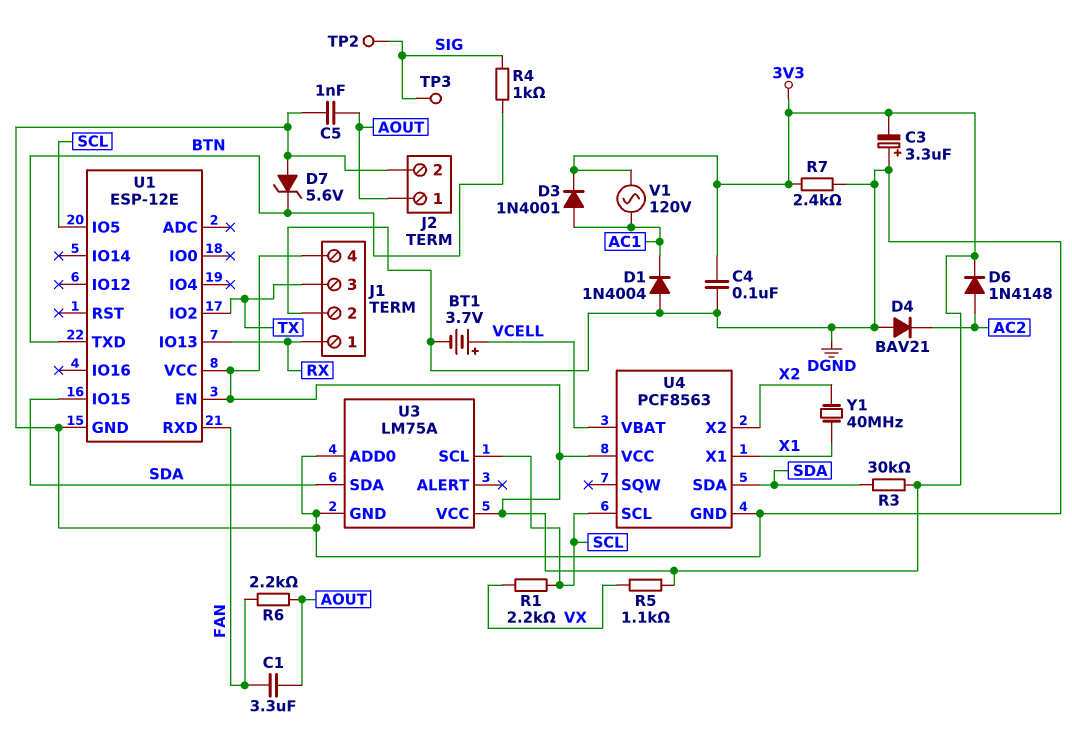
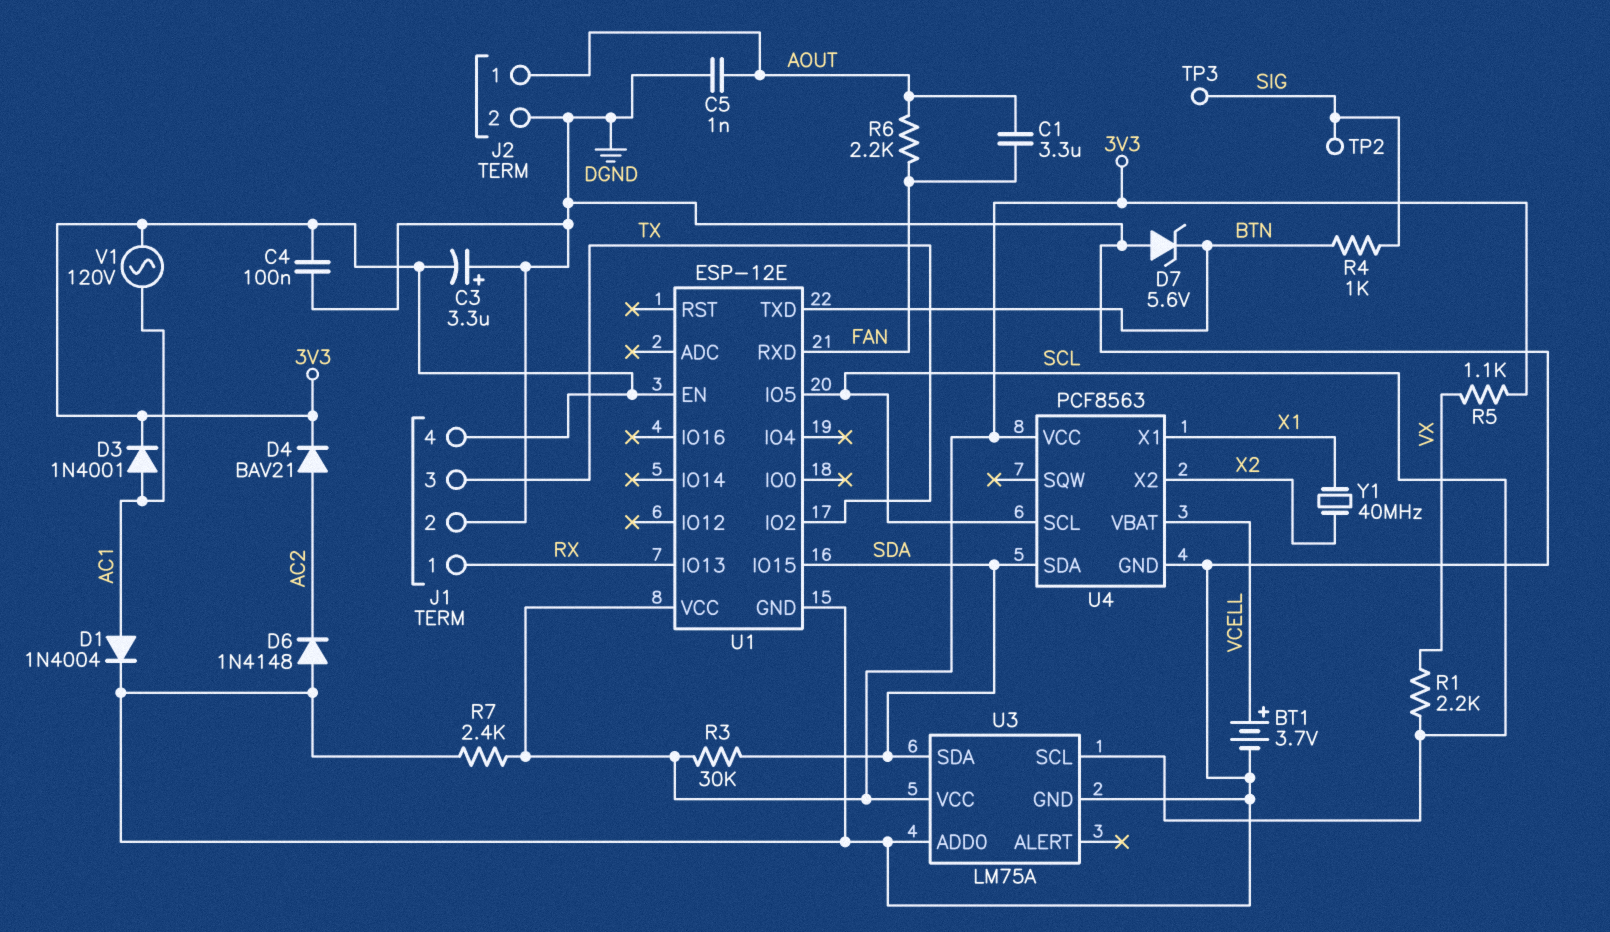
D1: diode 1N4004 (A DGND, K AC1) -> diode 1N4004 (A AC1, K DGND)
D4: diode BAV21 (A DGND, K AC2) -> diode BAV21 (A AC2, K 3V3)
D6: diode 1N4148 (A AC2, K 3V3) -> diode 1N4148 (A DGND, K AC2)

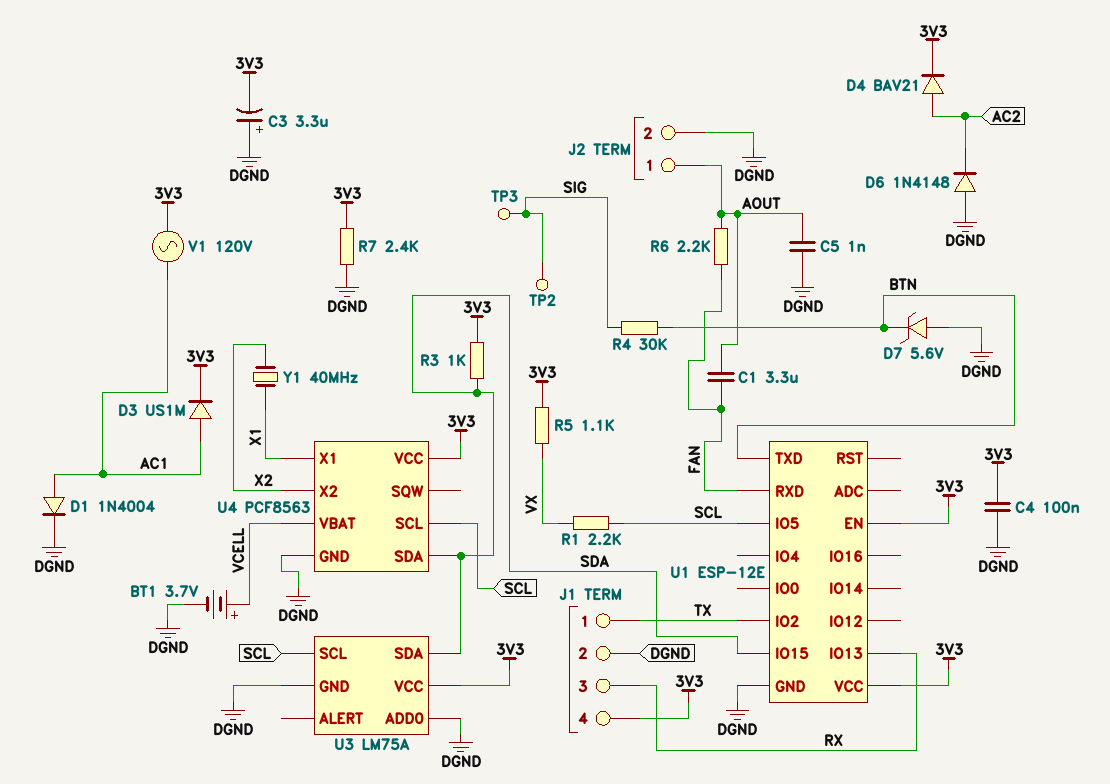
D3: diode 1N4001 (A AC1, K 3V3) -> diode US1M (A AC1, K 3V3)
J1 pin 1: RX -> TX
J1 pin 3: TX -> RX
R3: 30k (3V3, SDA) -> 1k (3V3, SDA)
R4: 1k (BTN, SIG) -> 30k (BTN, SIG)

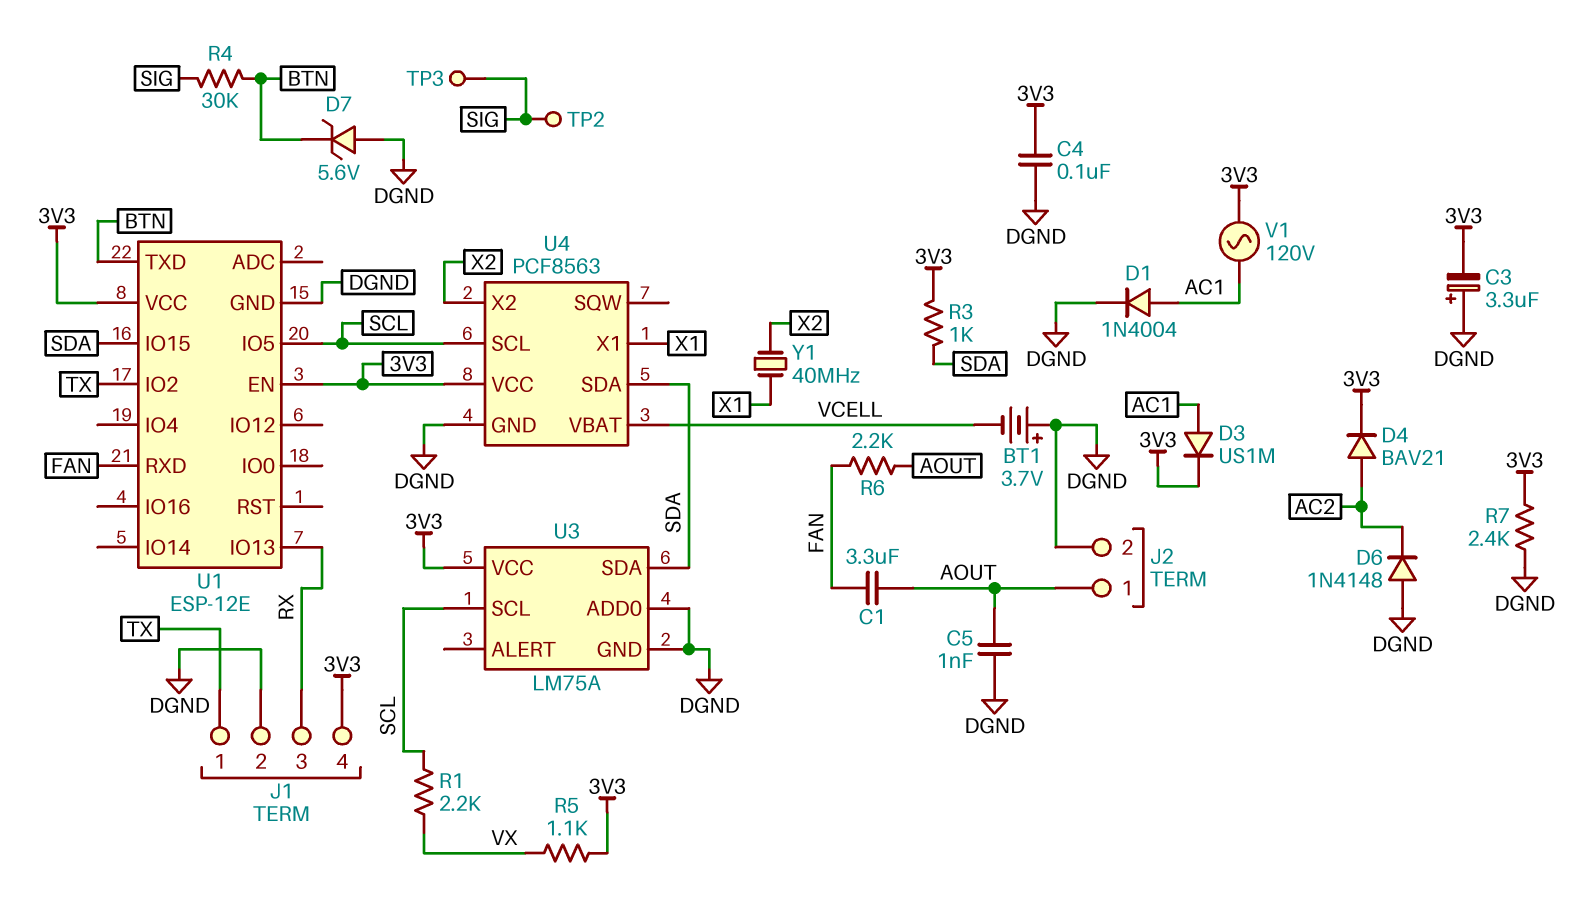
BT1: 3.7V (plus VCELL, minus DGND) -> 3.7V (plus DGND, minus VCELL)

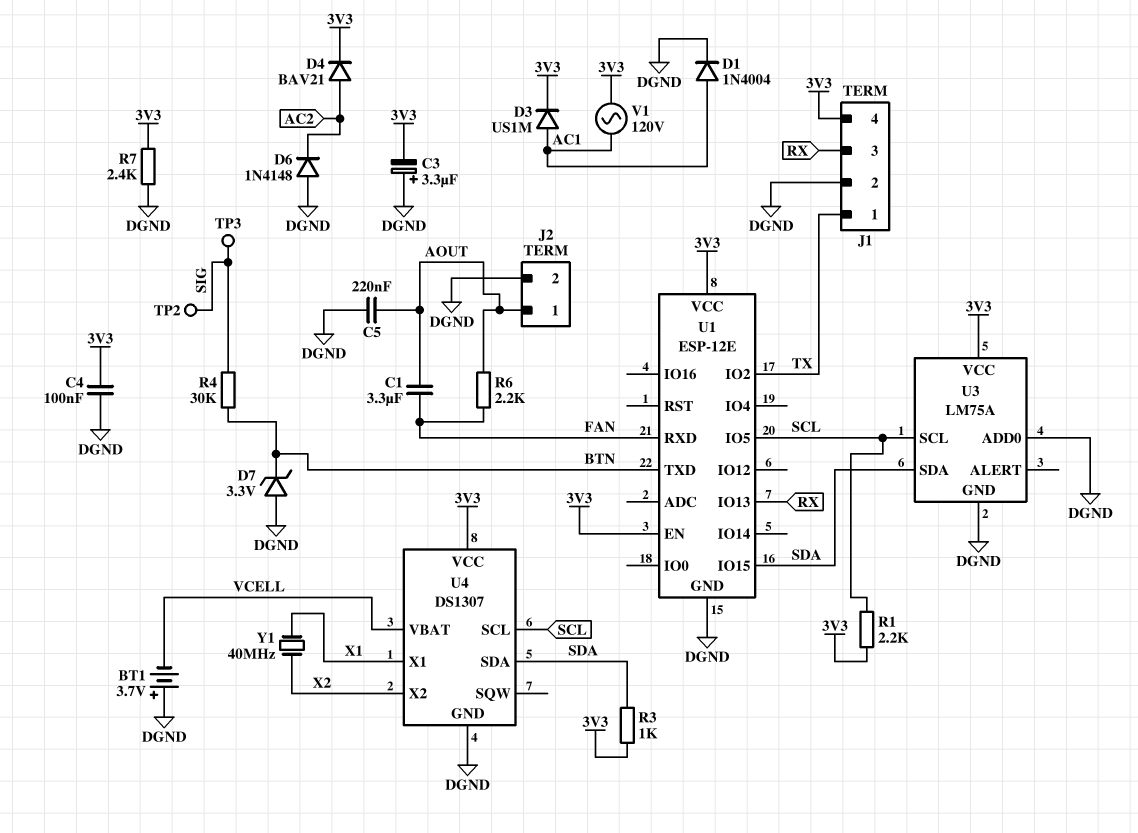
C5: 1nF (AOUT, DGND) -> 220nF (AOUT, DGND)
D7: zener 5.6V (A DGND, K BTN) -> zener 3.3V (A DGND, K BTN)
R1: 2.2k (SCL, VX) -> 2.2k (3V3, SCL)
R5: 1.1k (3V3, VX) -> none
U4: PCF8563 -> DS1307

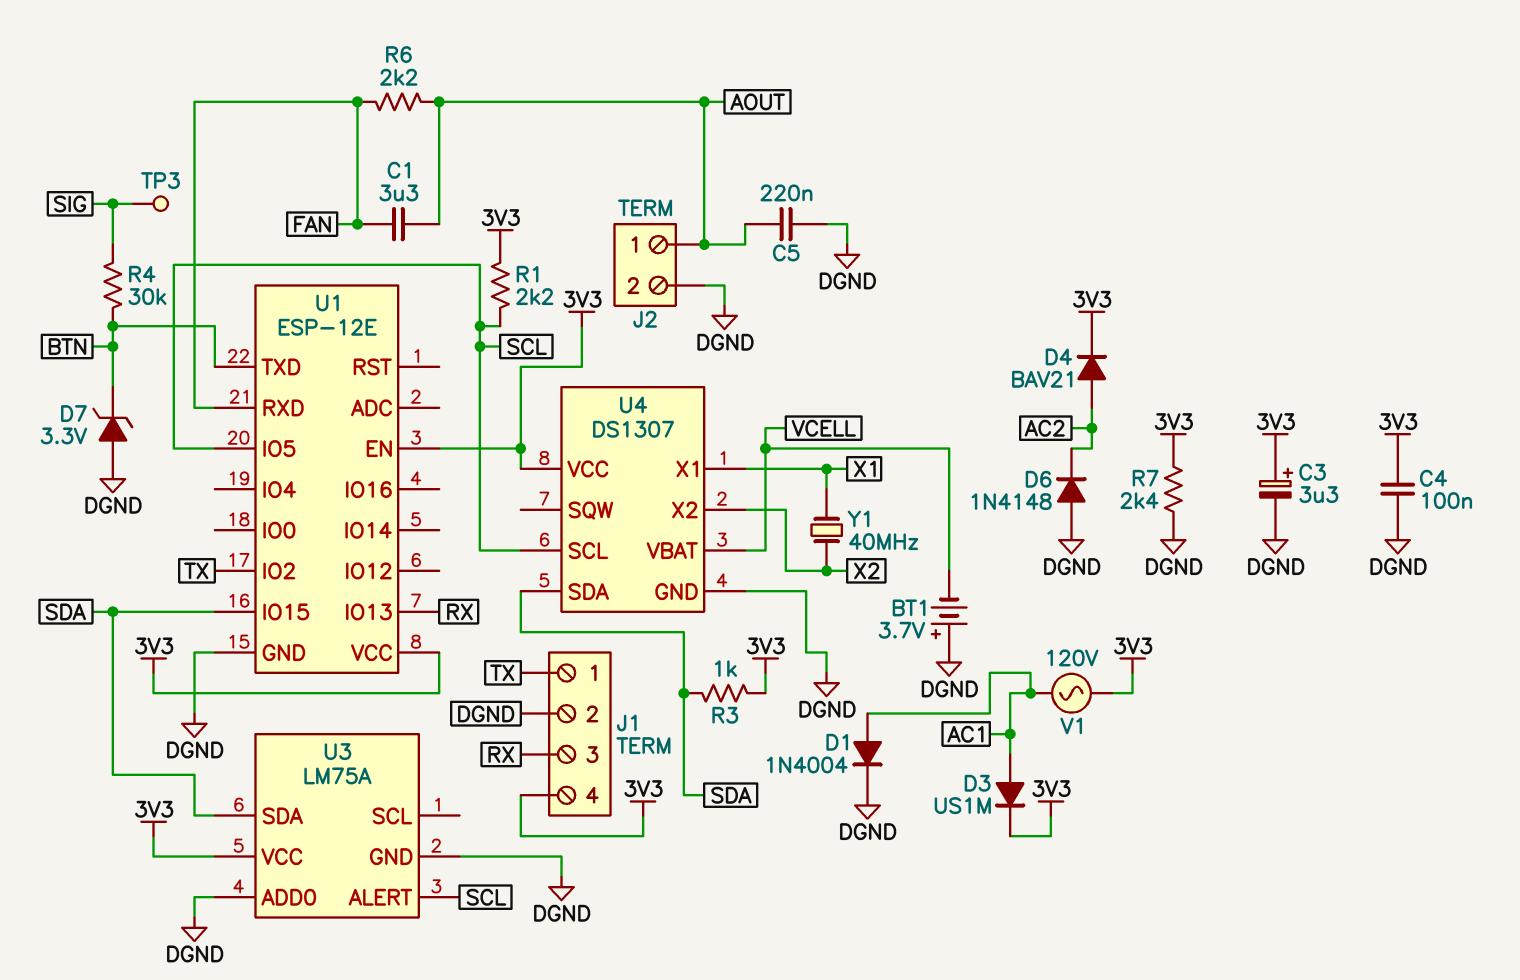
C3: 3.3uF (plus DGND, minus 3V3) -> 3.3uF (plus 3V3, minus DGND)
TP2: test point (SIG) -> none
U3 pin ALERT: none -> SCL
U3 pin SCL: SCL -> none

